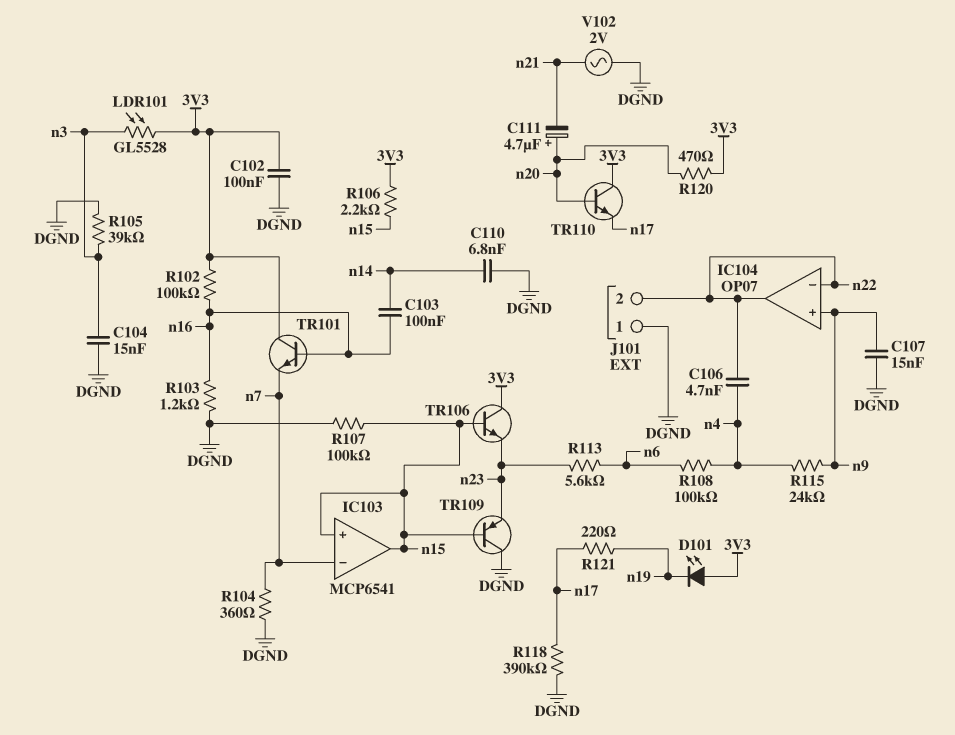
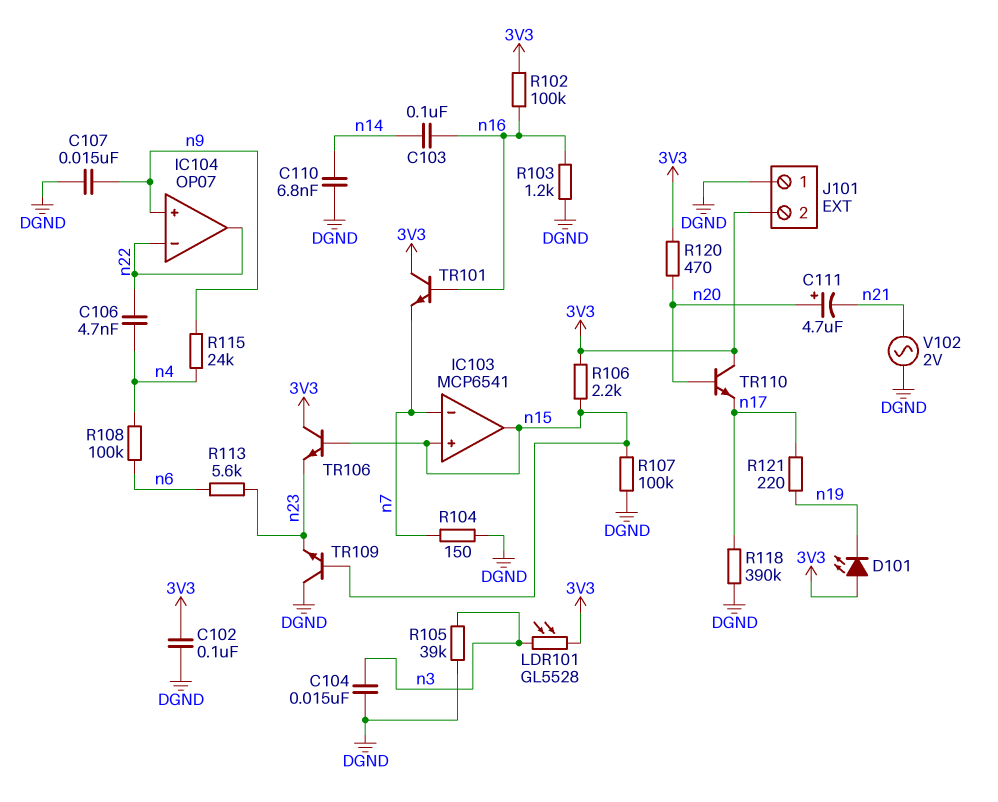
J101 pin 2: n22 -> 3V3
R104: 360 (DGND, n7) -> 150 (DGND, n7)
TR109: PNP (B n15, C DGND, E n23) -> NPN (B n15, C DGND, E n23)

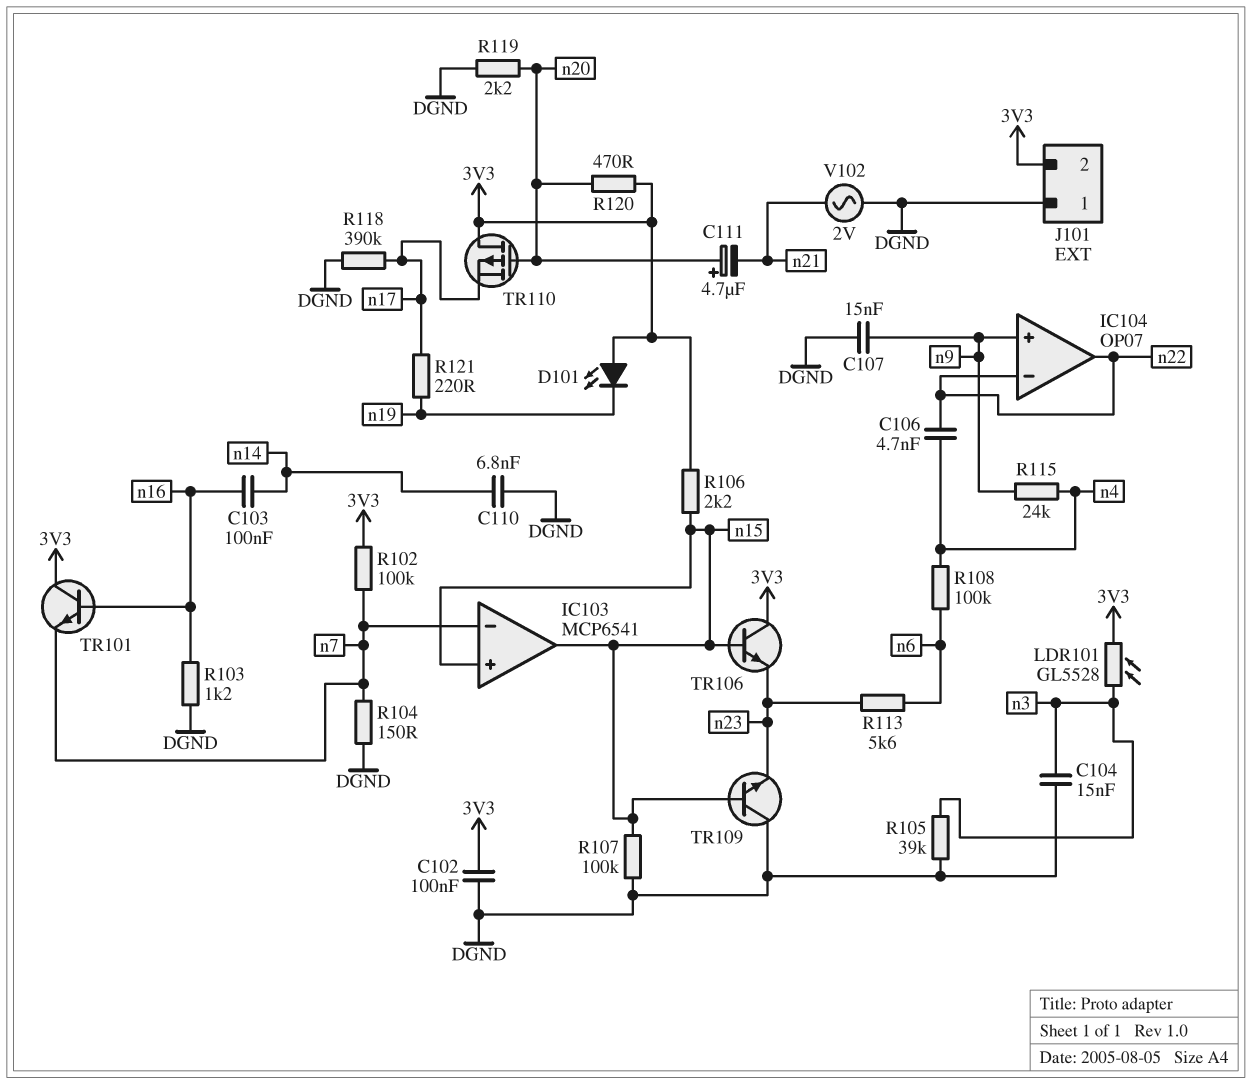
R102: 100k (3V3, n16) -> 100k (3V3, n7)
R119: none -> 2.2k (DGND, n20)
TR110: NPN (B n20, C 3V3, E n17) -> PMOS (G n20, D 3V3, S n17)

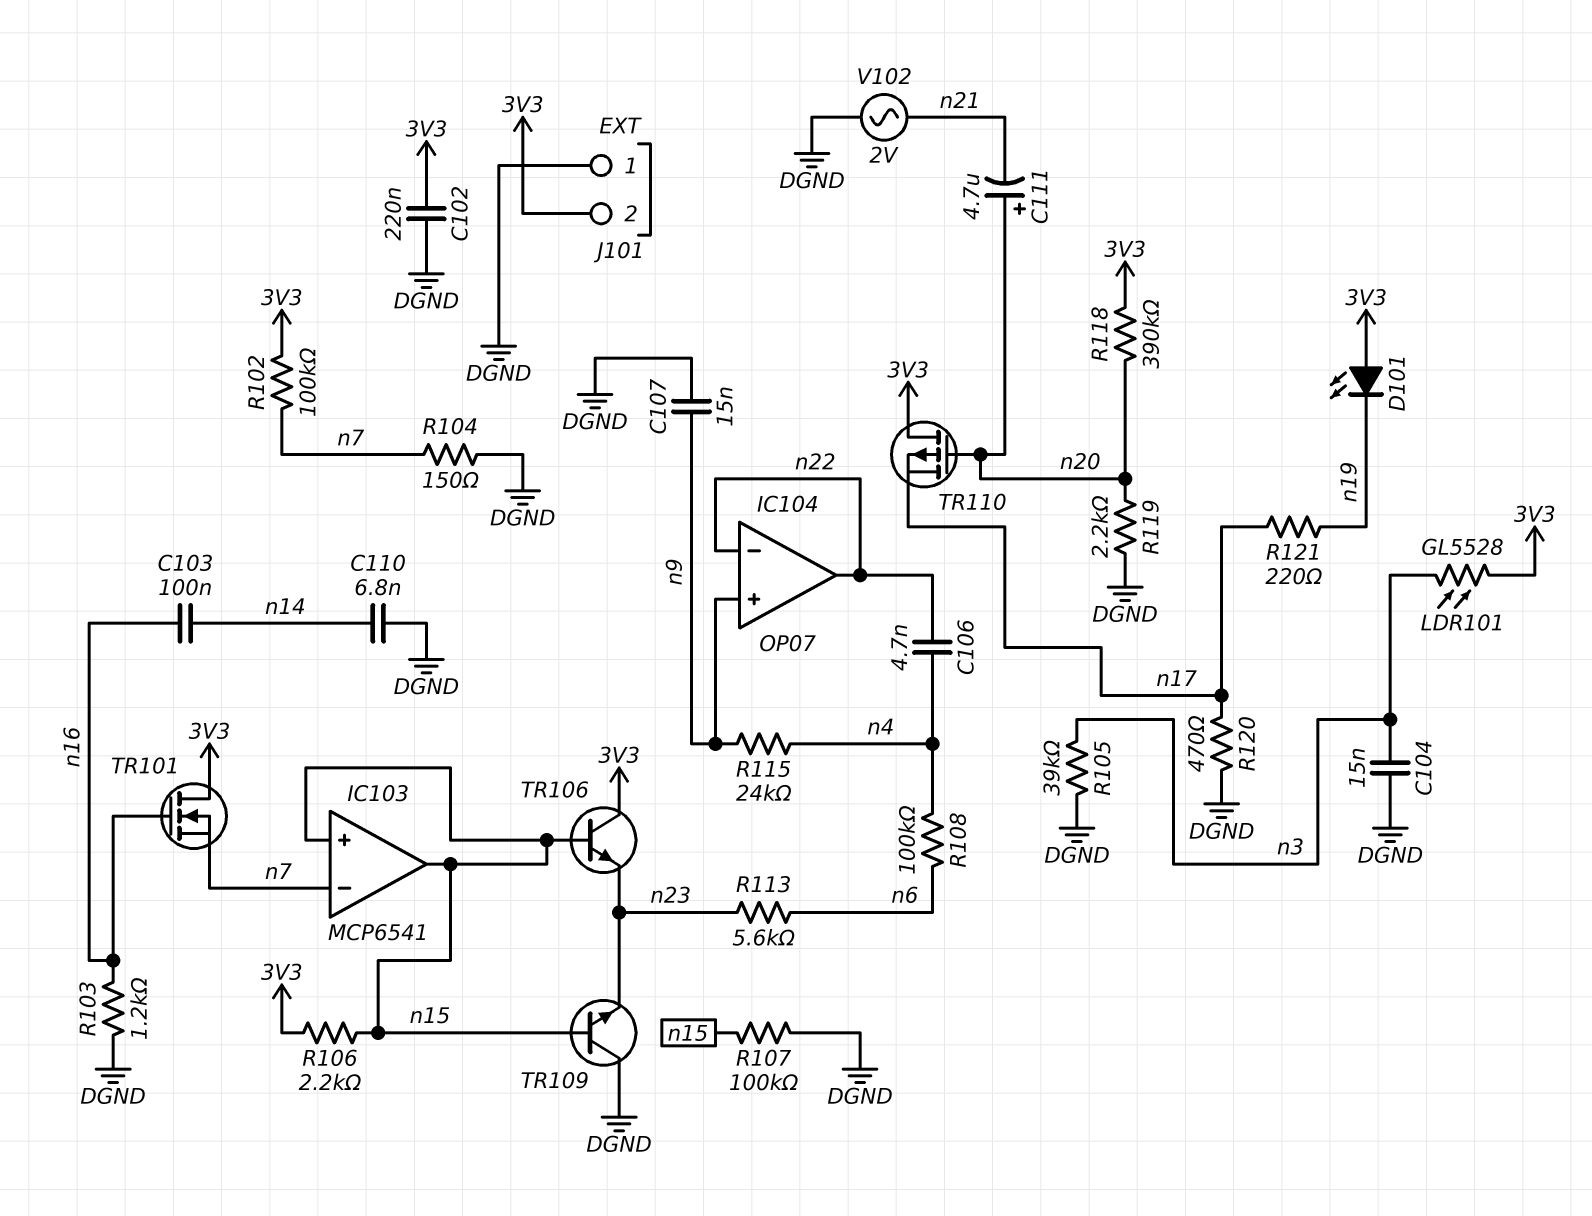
C102: 100nF (3V3, DGND) -> 220nF (3V3, DGND)
R118: 390k (DGND, n17) -> 390k (3V3, n20)
R120: 470 (3V3, n20) -> 470 (DGND, n17)
TR101: NPN (B n16, C 3V3, E n7) -> NMOS (G n16, D 3V3, S n7)

